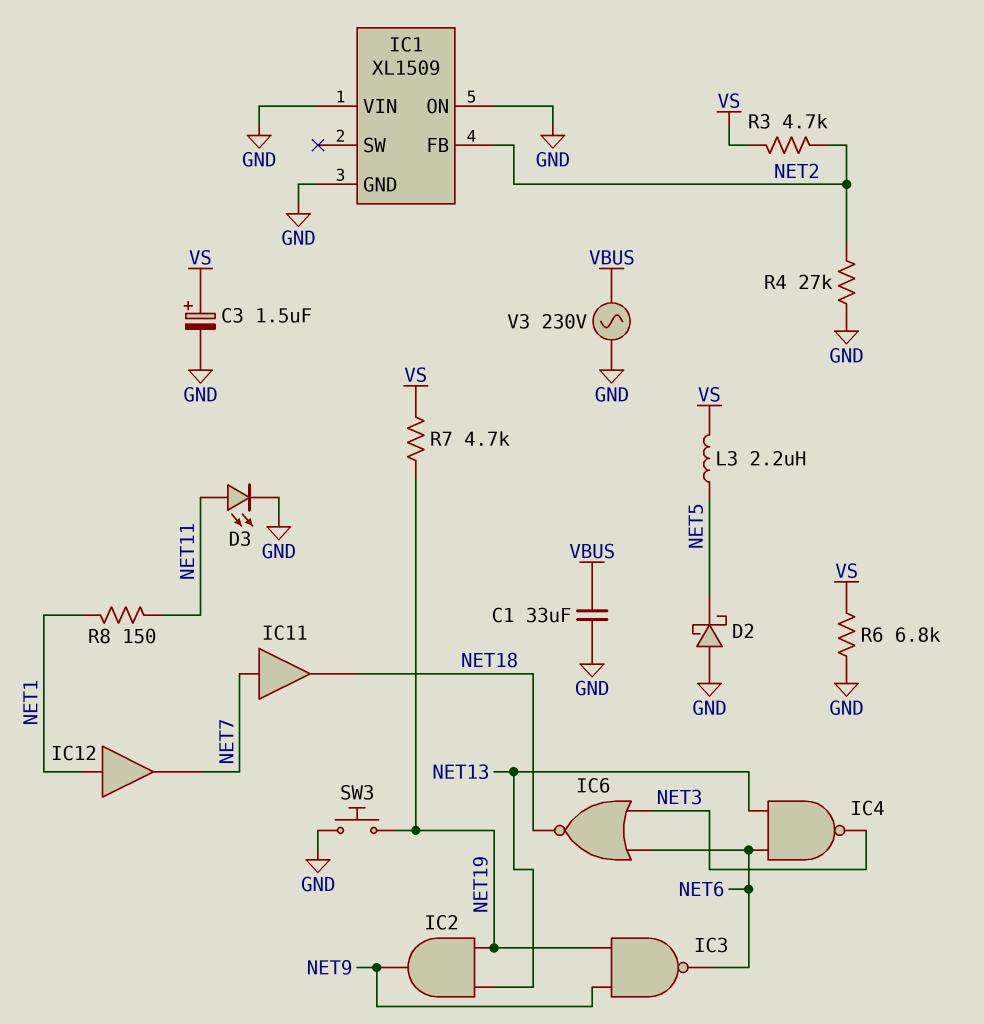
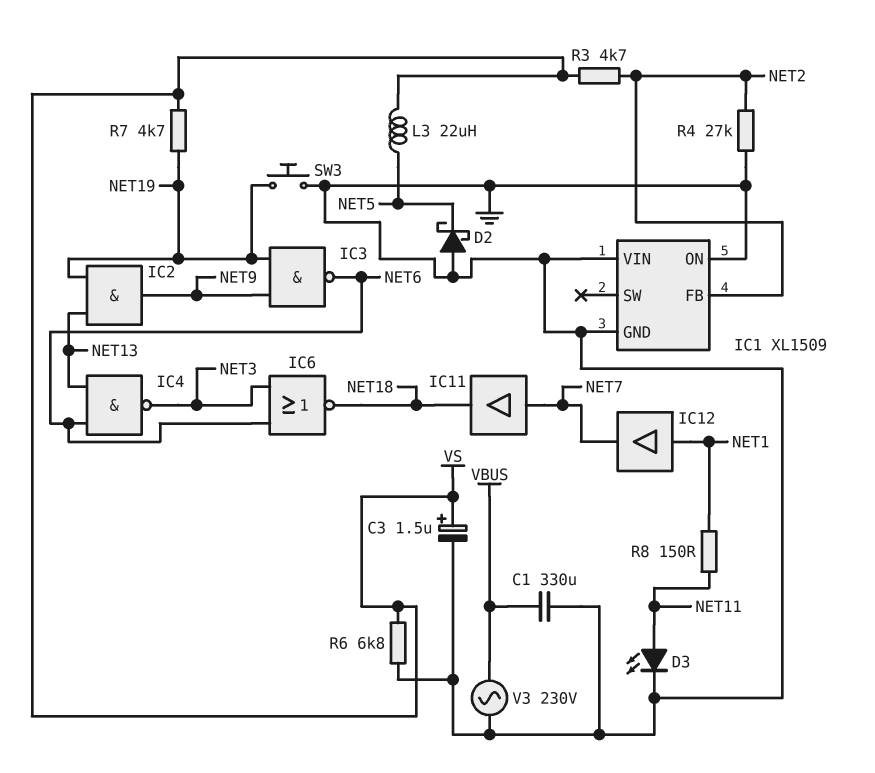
C1: 33uF (GND, VBUS) -> 330uF (GND, VBUS)
L3: 2.2uH (NET5, VS) -> 22uH (NET5, VS)

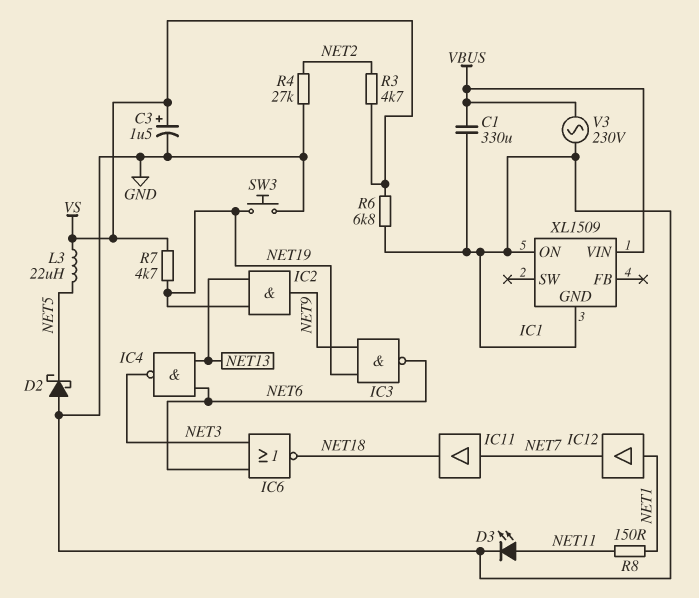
IC1 pin FB: NET2 -> none
IC1 pin VIN: GND -> VBUS

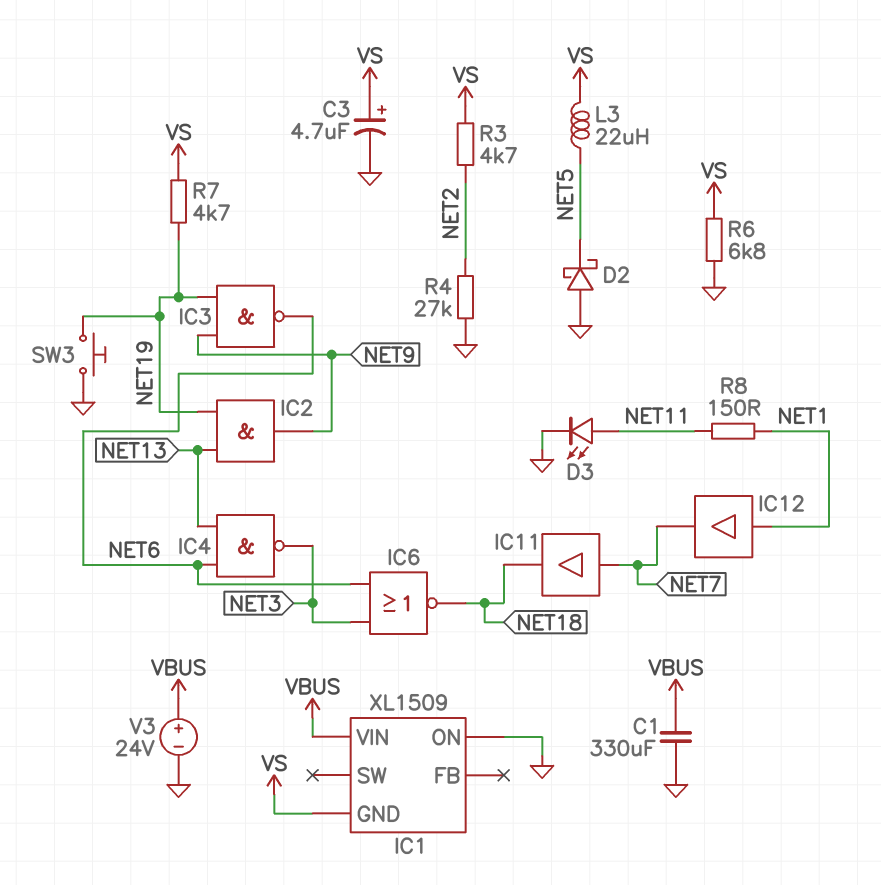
C3: 1.5uF (plus VS, minus GND) -> 4.7uF (plus VS, minus GND)
IC1 pin GND: GND -> VS
V3: AC 230V (GND, VBUS) -> 24V (plus VBUS, minus GND)

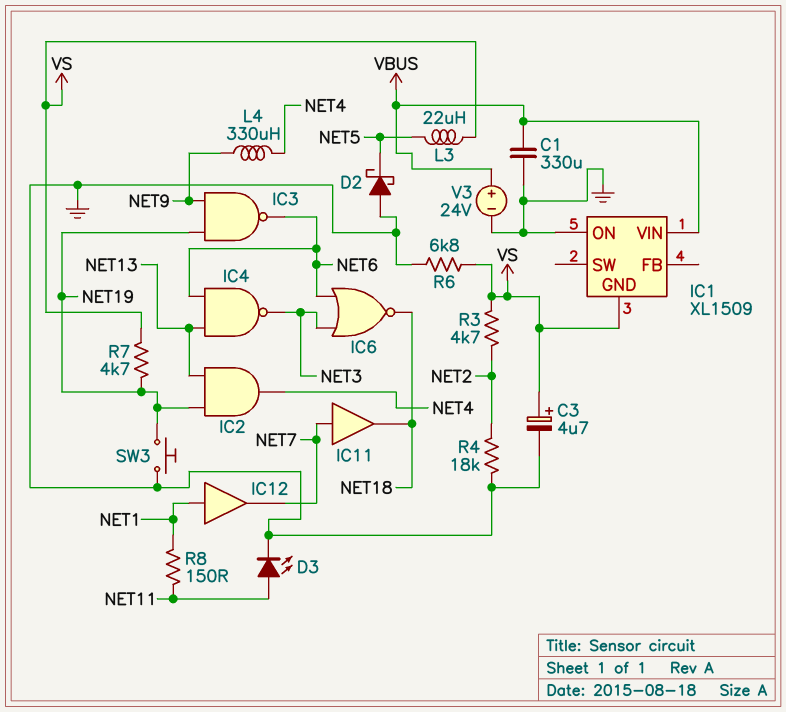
IC2: AND (in NET13, in NET19, out NET9) -> AND (in NET13, in NET19, out NET4)
L4: none -> 330uH (NET4, NET9)
R4: 27k (GND, NET2) -> 18k (GND, NET2)

